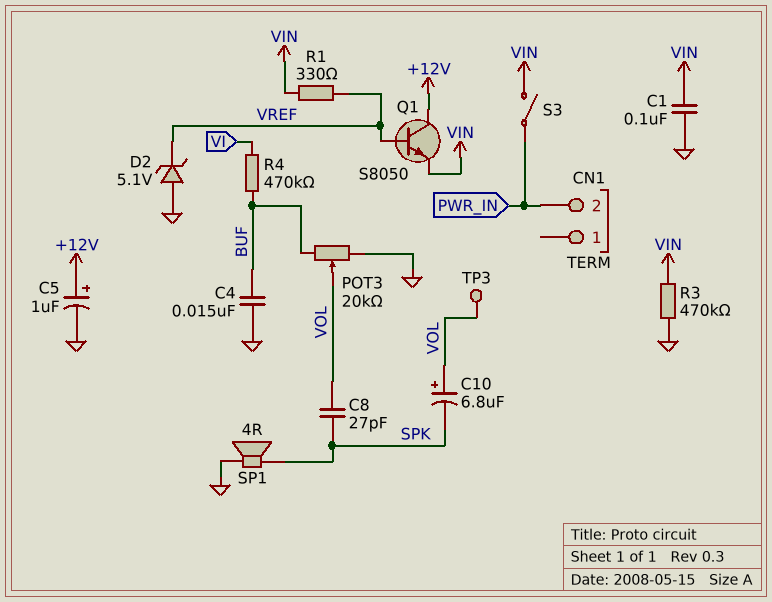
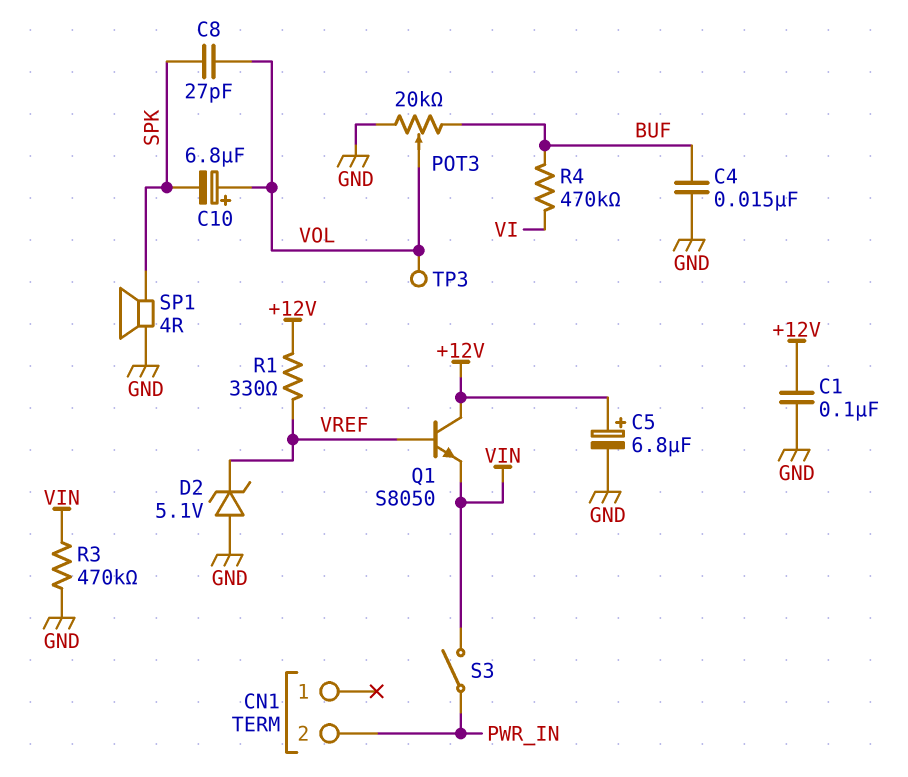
C1: 100nF (GND, VIN) -> 100nF (+12V, GND)
C5: 1uF (plus +12V, minus GND) -> 6.8uF (plus +12V, minus GND)
R1: 330 (VIN, VREF) -> 330 (+12V, VREF)

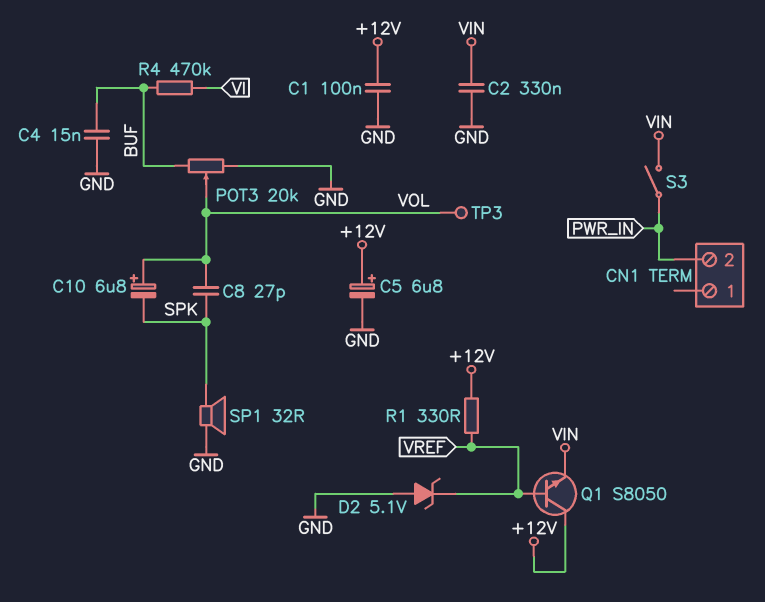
C2: none -> 330nF (GND, VIN)
R3: 470k (GND, VIN) -> none
SP1: speaker 4R (GND, SPK) -> speaker 32R (GND, SPK)

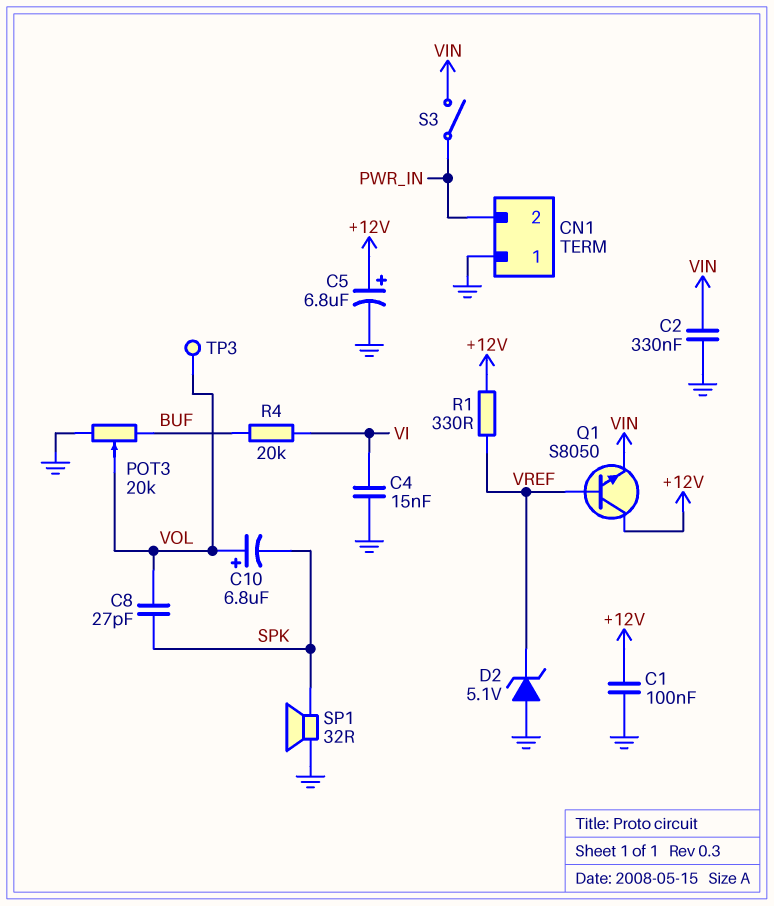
C4: 15nF (BUF, GND) -> 15nF (GND, VI)
CN1 pin 1: none -> GND
R4: 470k (BUF, VI) -> 20k (BUF, VI)

